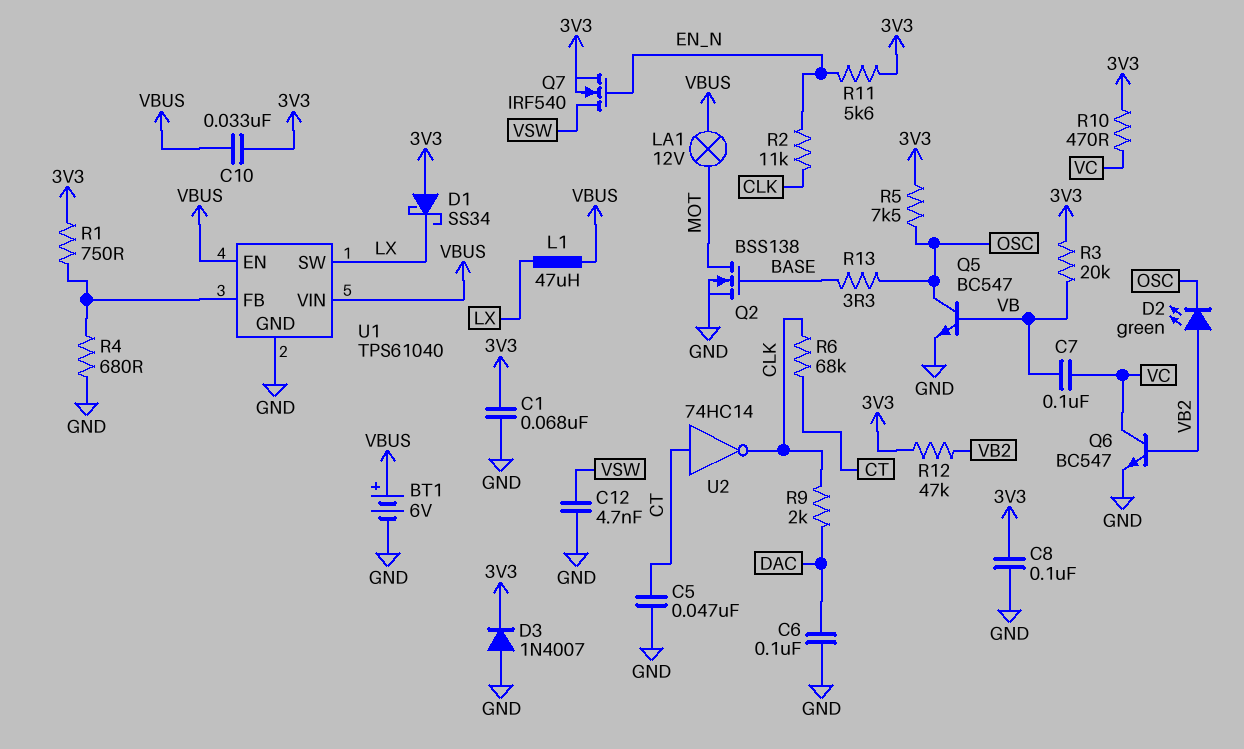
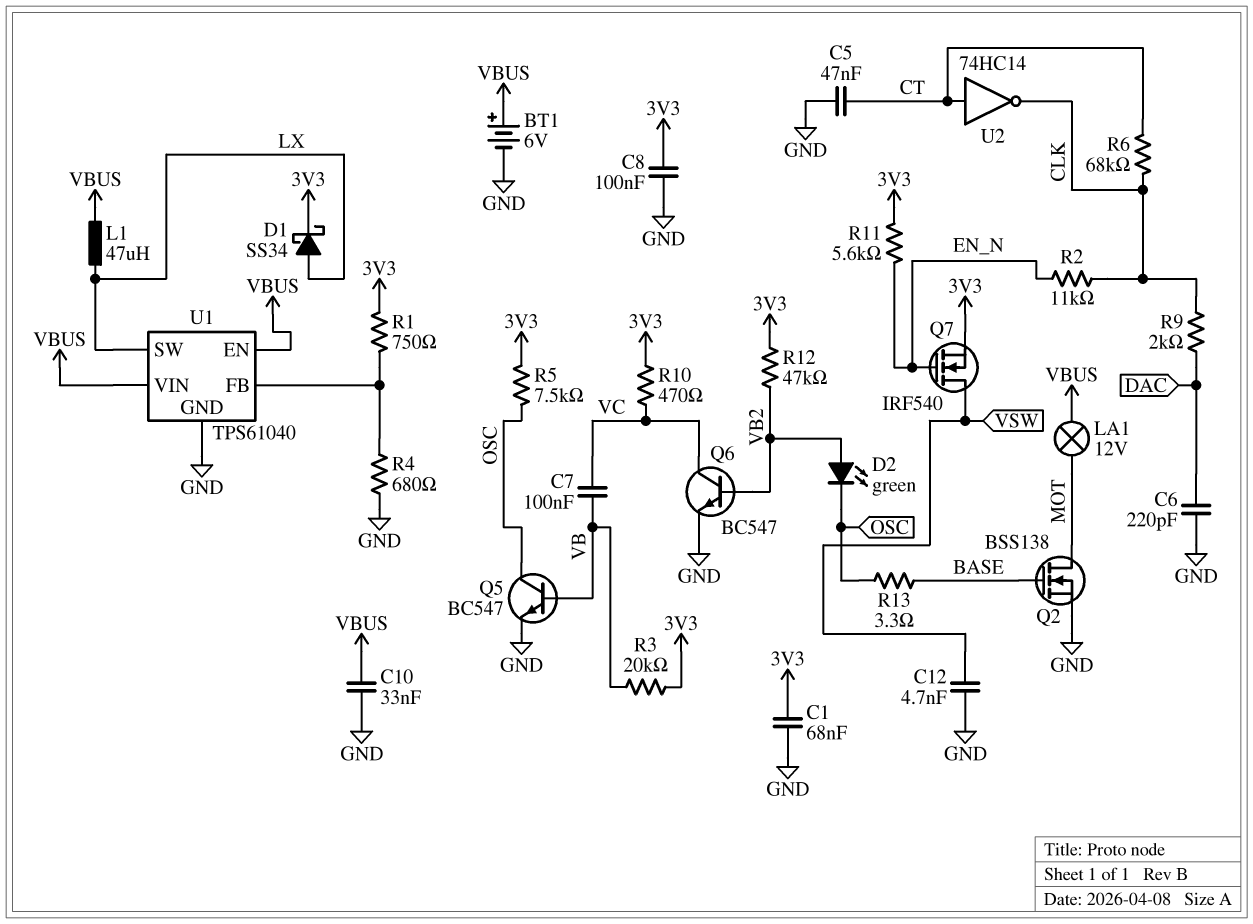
C6: 100nF (DAC, GND) -> 220pF (DAC, GND)
C10: 33nF (3V3, VBUS) -> 33nF (GND, VBUS)
D1: schottky SS34 (A 3V3, K LX) -> schottky SS34 (A LX, K 3V3)
D3: diode 1N4007 (A GND, K 3V3) -> none

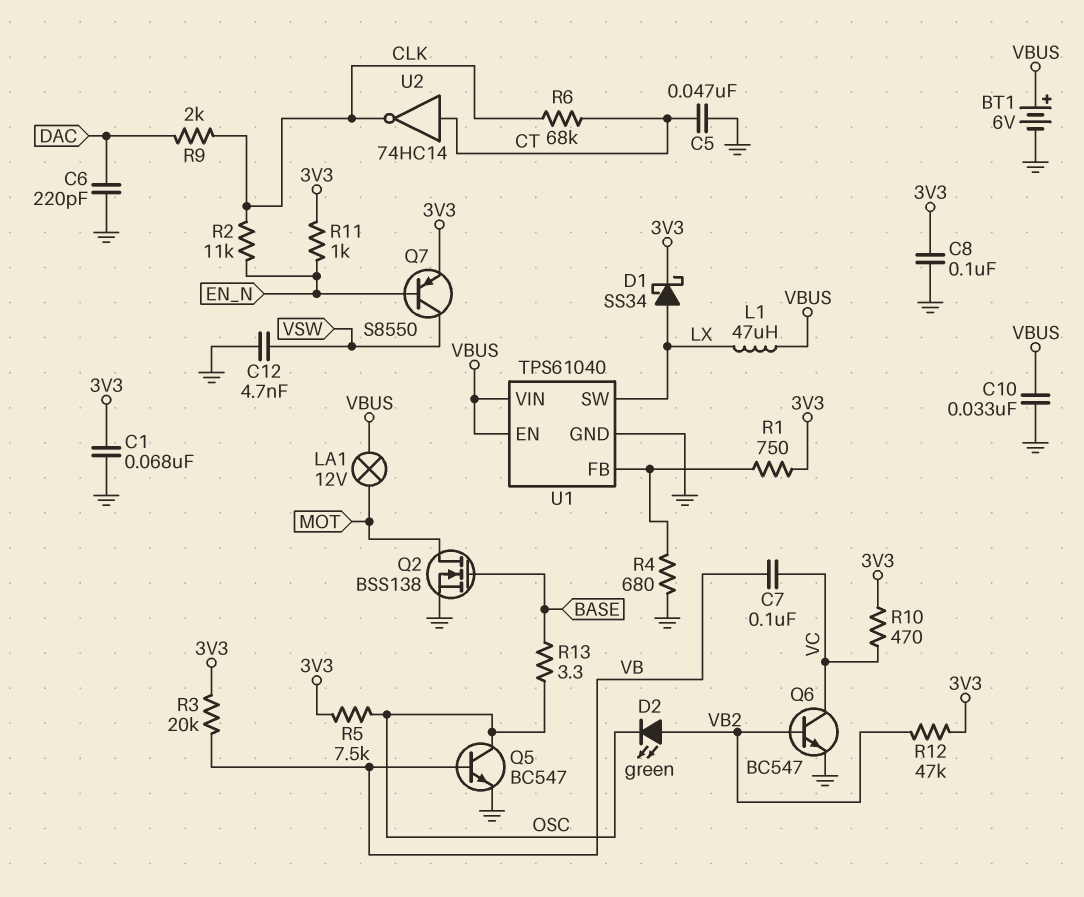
Q7: NMOS IRF540 (G EN_N, D VSW, S 3V3) -> PNP S8550 (B EN_N, C VSW, E 3V3)
R11: 5.6k (3V3, EN_N) -> 1k (3V3, EN_N)

